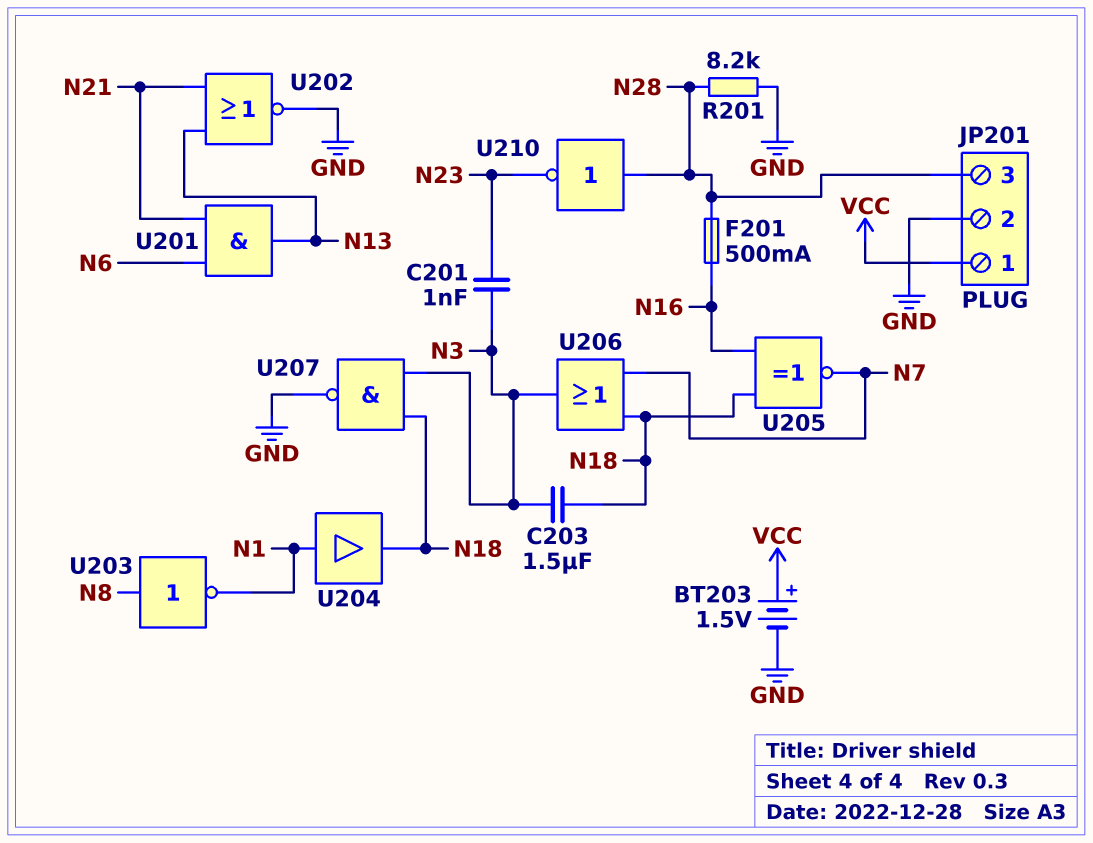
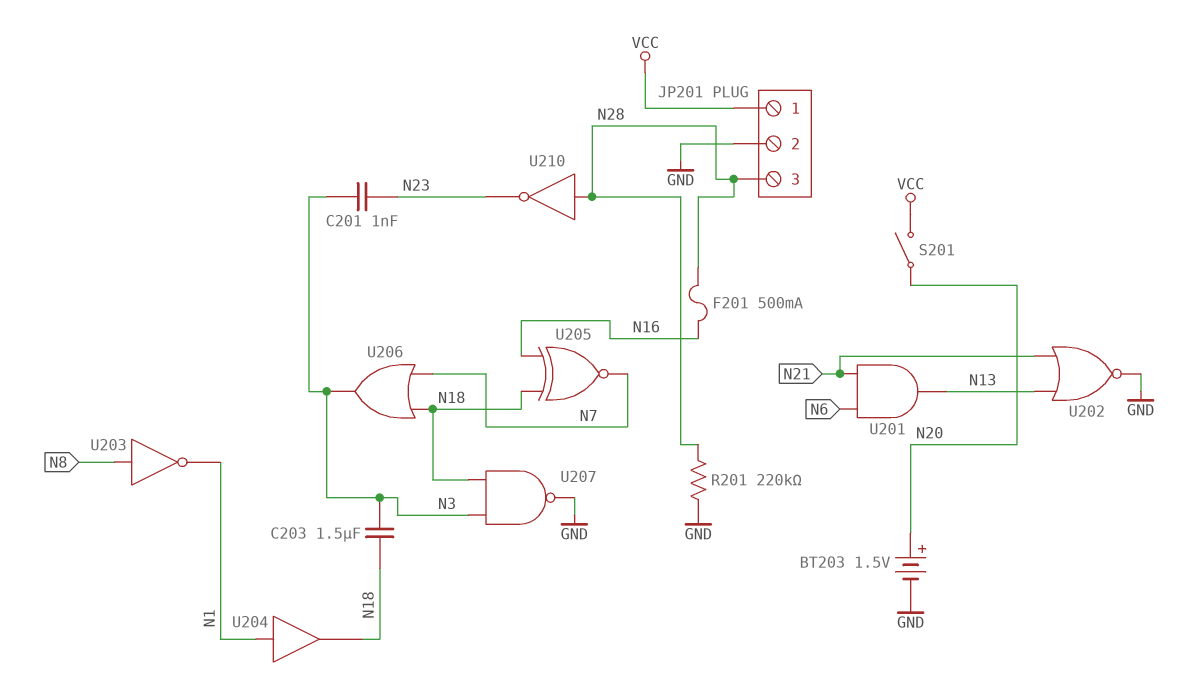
BT203: 1.5V (plus VCC, minus GND) -> 1.5V (plus N20, minus GND)
R201: 8.2k (GND, N28) -> 220k (GND, N28)
S201: none -> switch (N20, VCC)

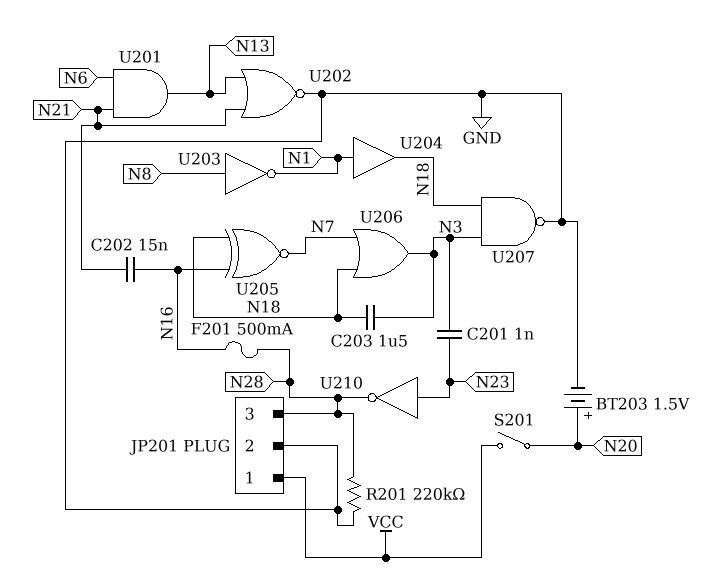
C202: none -> 15nF (N16, N21)
U210: NOT (in N28, out N23) -> NOT (in N23, out N28)

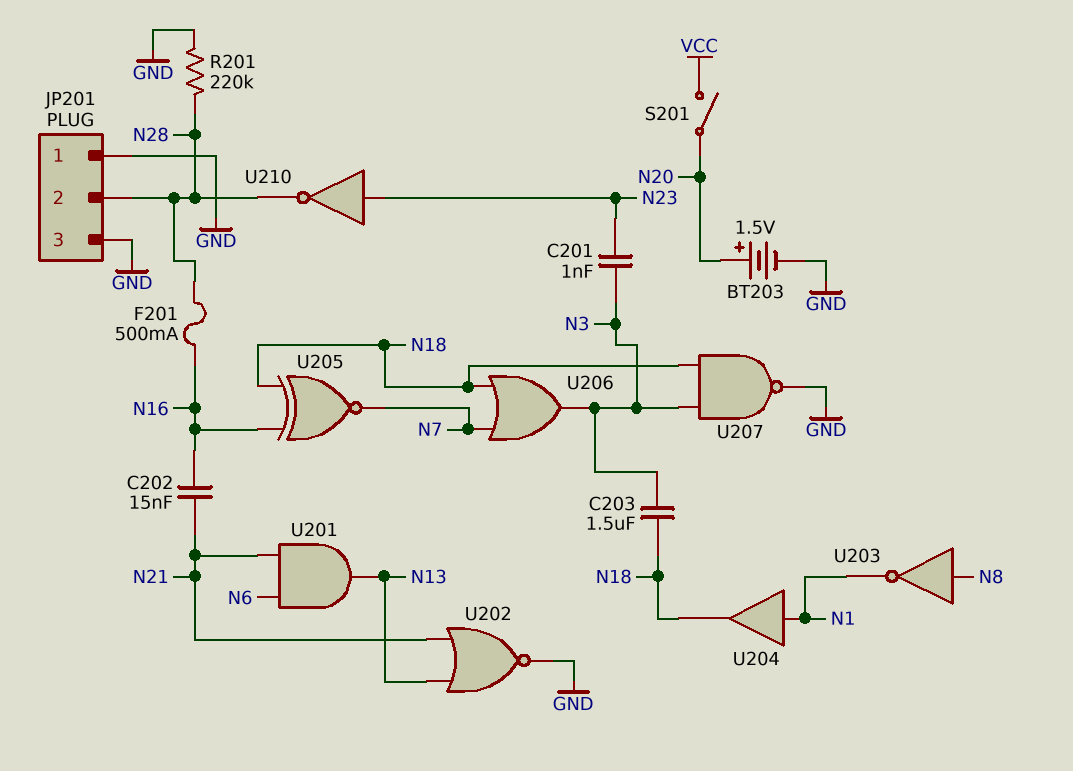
JP201 pin 1: VCC -> GND
JP201 pin 2: GND -> N28
JP201 pin 3: N28 -> GND

